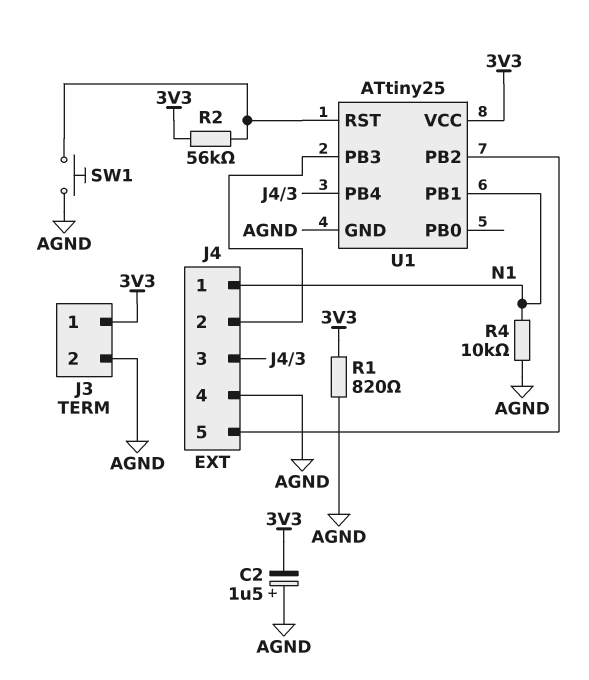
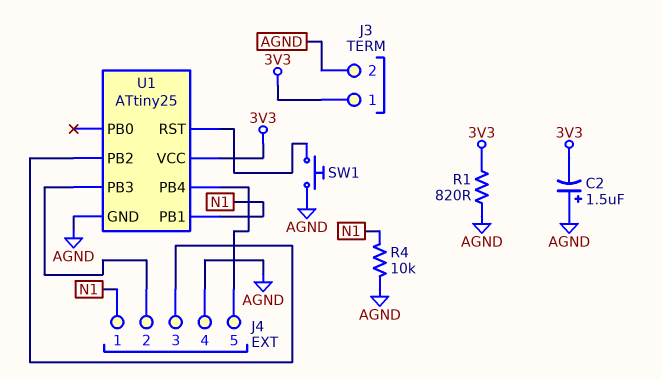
R2: 56k (3V3, U1/RST) -> none
U1 pin PB2: J4/5 -> J4/3
U1 pin PB4: J4/3 -> J4/5

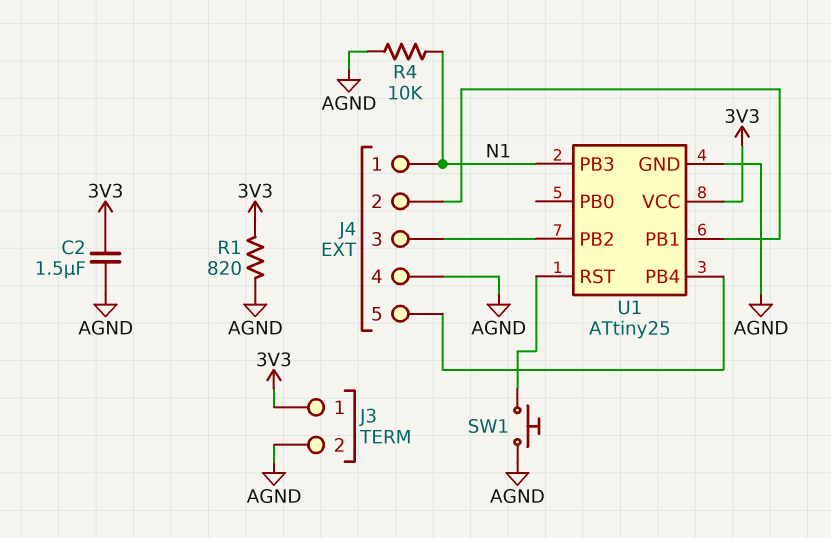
C2: 1.5uF (plus AGND, minus 3V3) -> 1.5uF (3V3, AGND)
U1 pin PB1: N1 -> J4/2
U1 pin PB3: J4/2 -> N1

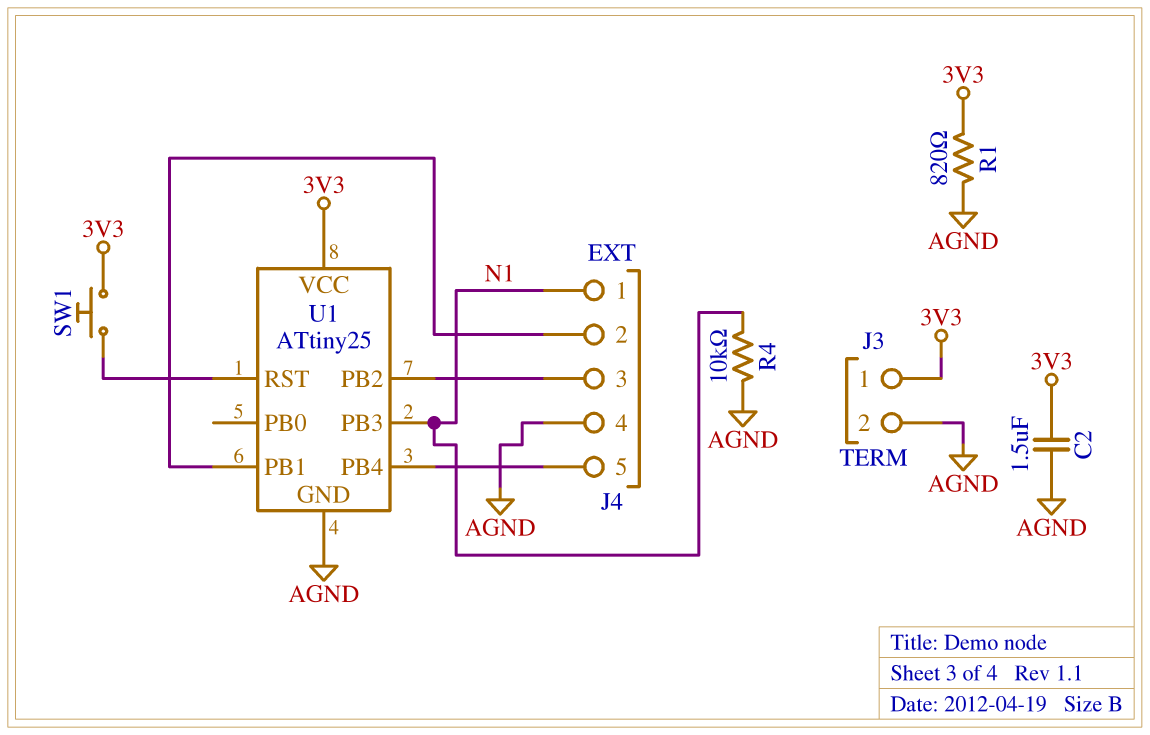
SW1: button (AGND, U1/RST) -> button (3V3, U1/RST)

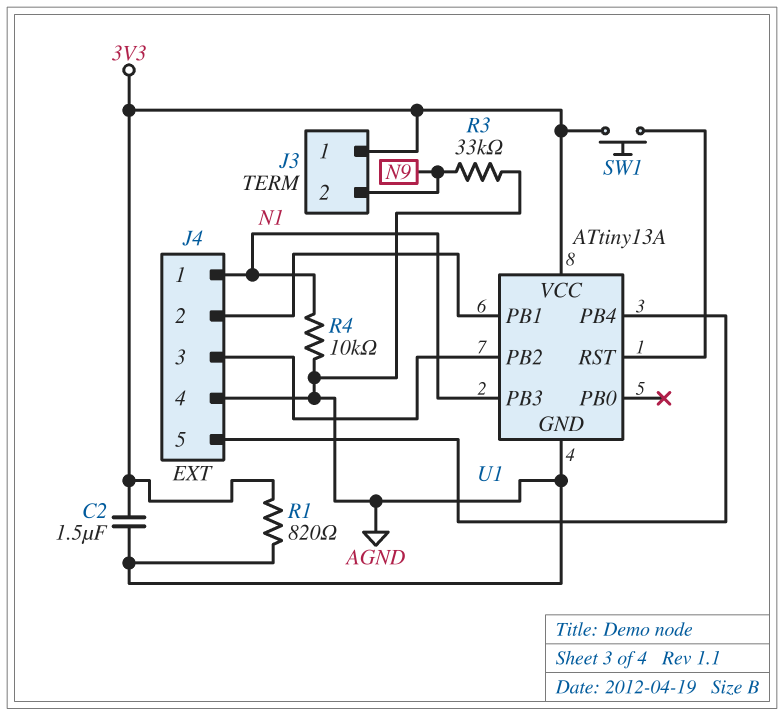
J3 pin 2: AGND -> N9
R3: none -> 33k (AGND, N9)
U1: ATtiny25 -> ATtiny13A

